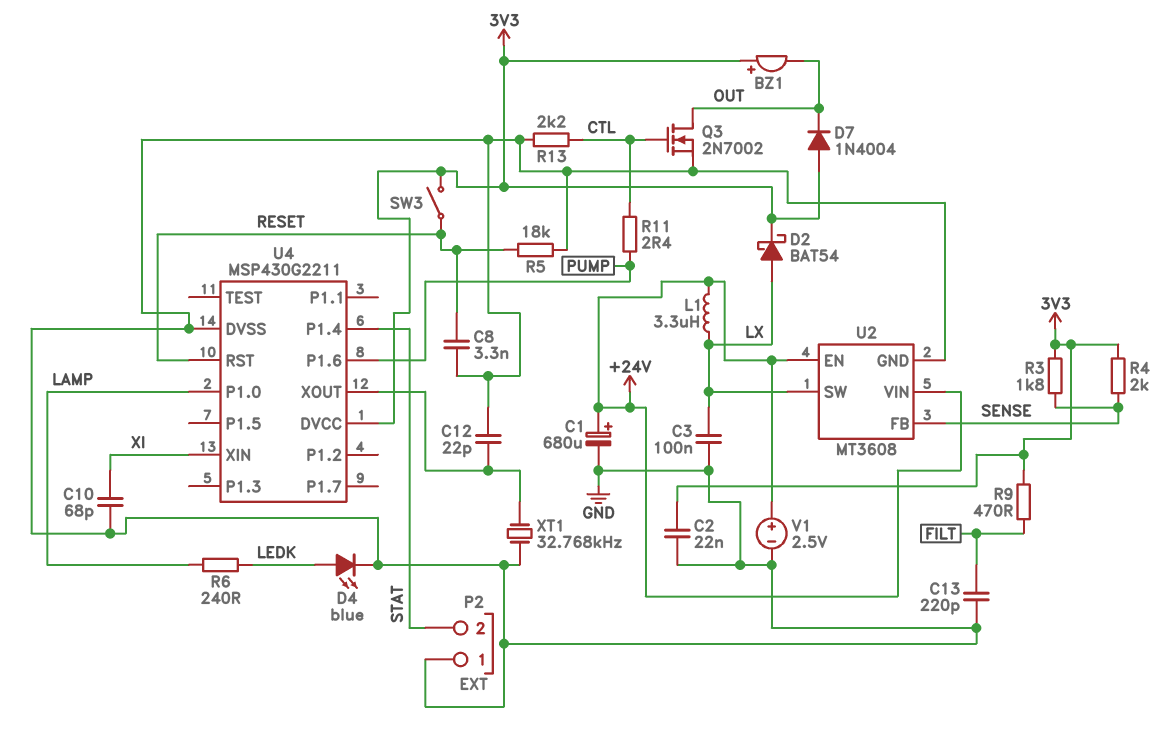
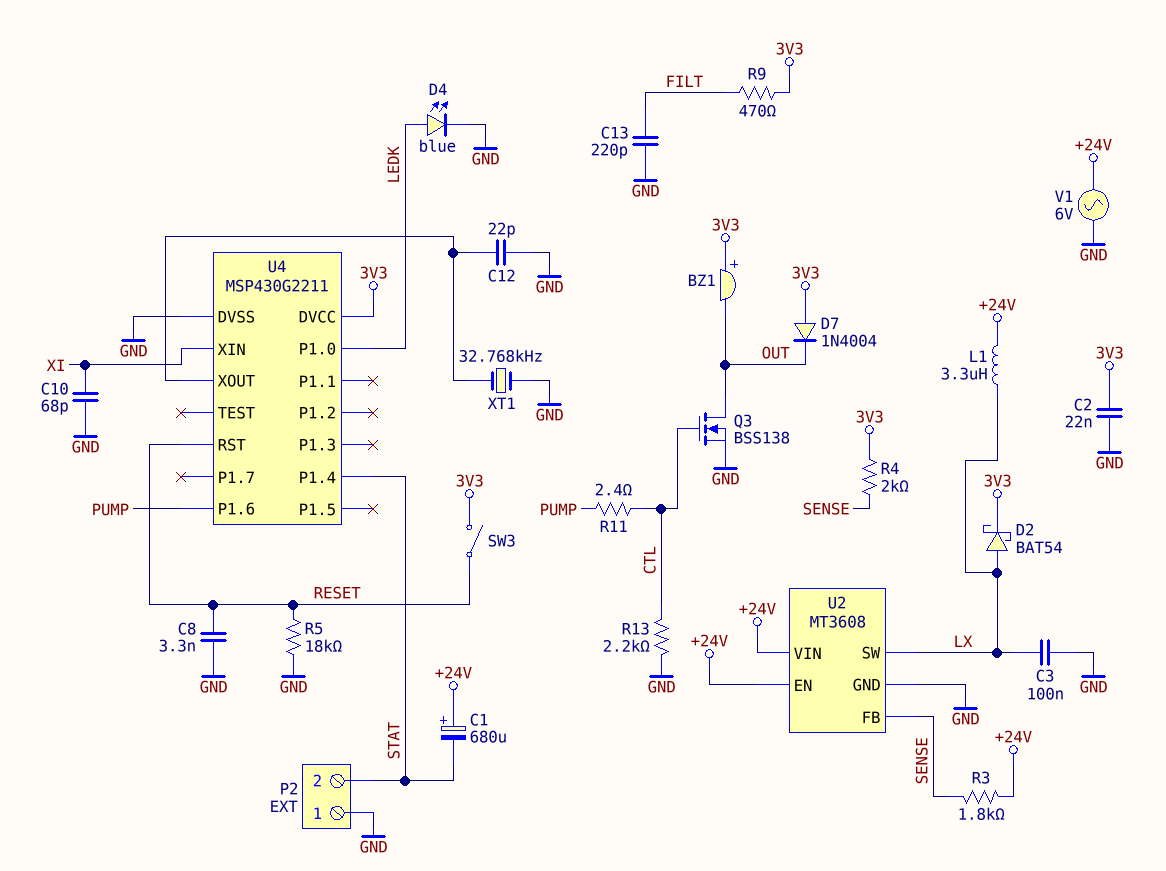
C1: 680uF (plus +24V, minus GND) -> 680uF (plus +24V, minus STAT)
Q3: NMOS 2N7002 (G CTL, D OUT, S GND) -> NMOS BSS138 (G CTL, D OUT, S GND)
R3: 1.8k (3V3, SENSE) -> 1.8k (+24V, SENSE)
R6: 240 (LAMP, LEDK) -> none
U4 pin P1.0: LAMP -> LEDK
V1: 2.5V (plus +24V, minus GND) -> AC 6V (+24V, GND)

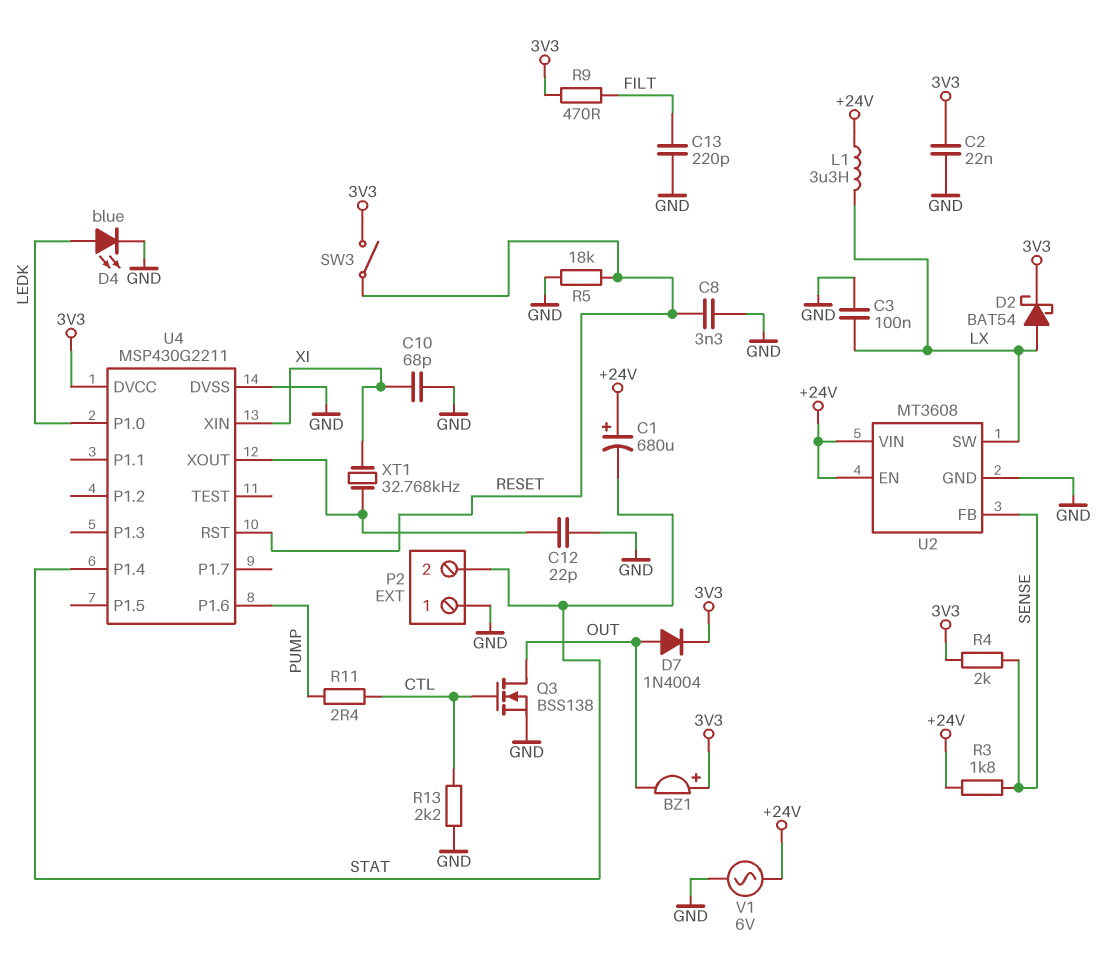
D7: diode 1N4004 (A 3V3, K OUT) -> diode 1N4004 (A OUT, K 3V3)
XT1: 32.768kHz (GND, U4/XOUT) -> 32.768kHz (U4/XOUT, XI)

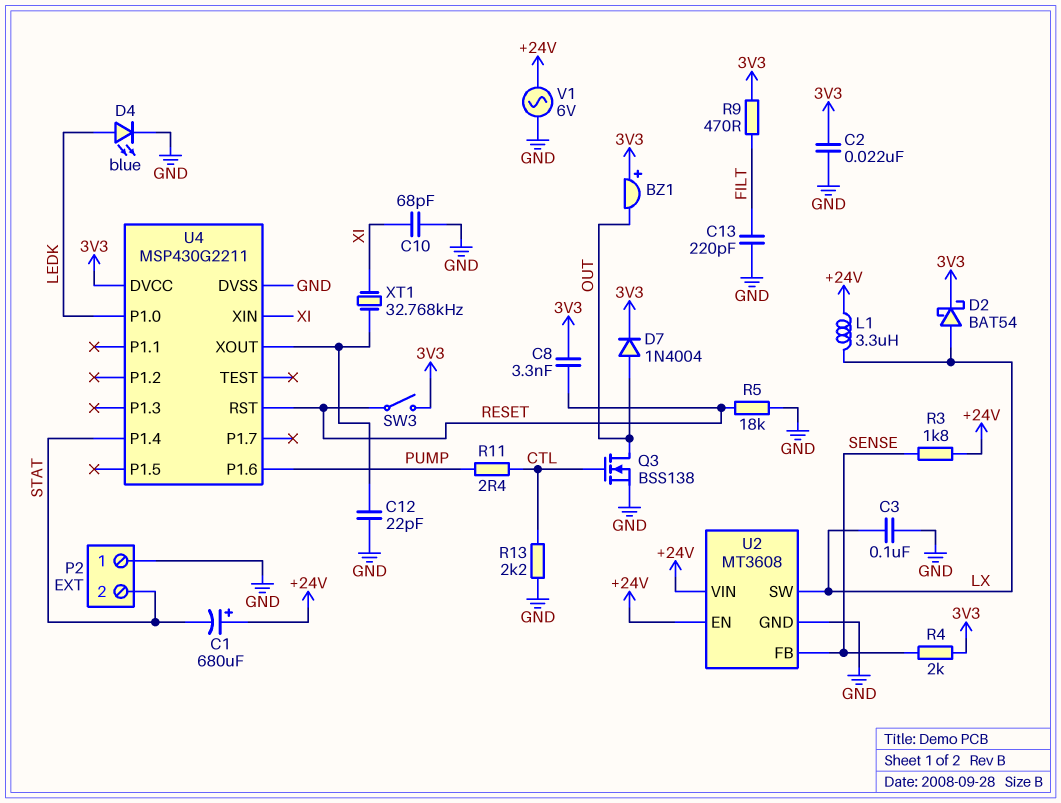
C8: 3.3nF (GND, RESET) -> 3.3nF (3V3, RESET)

